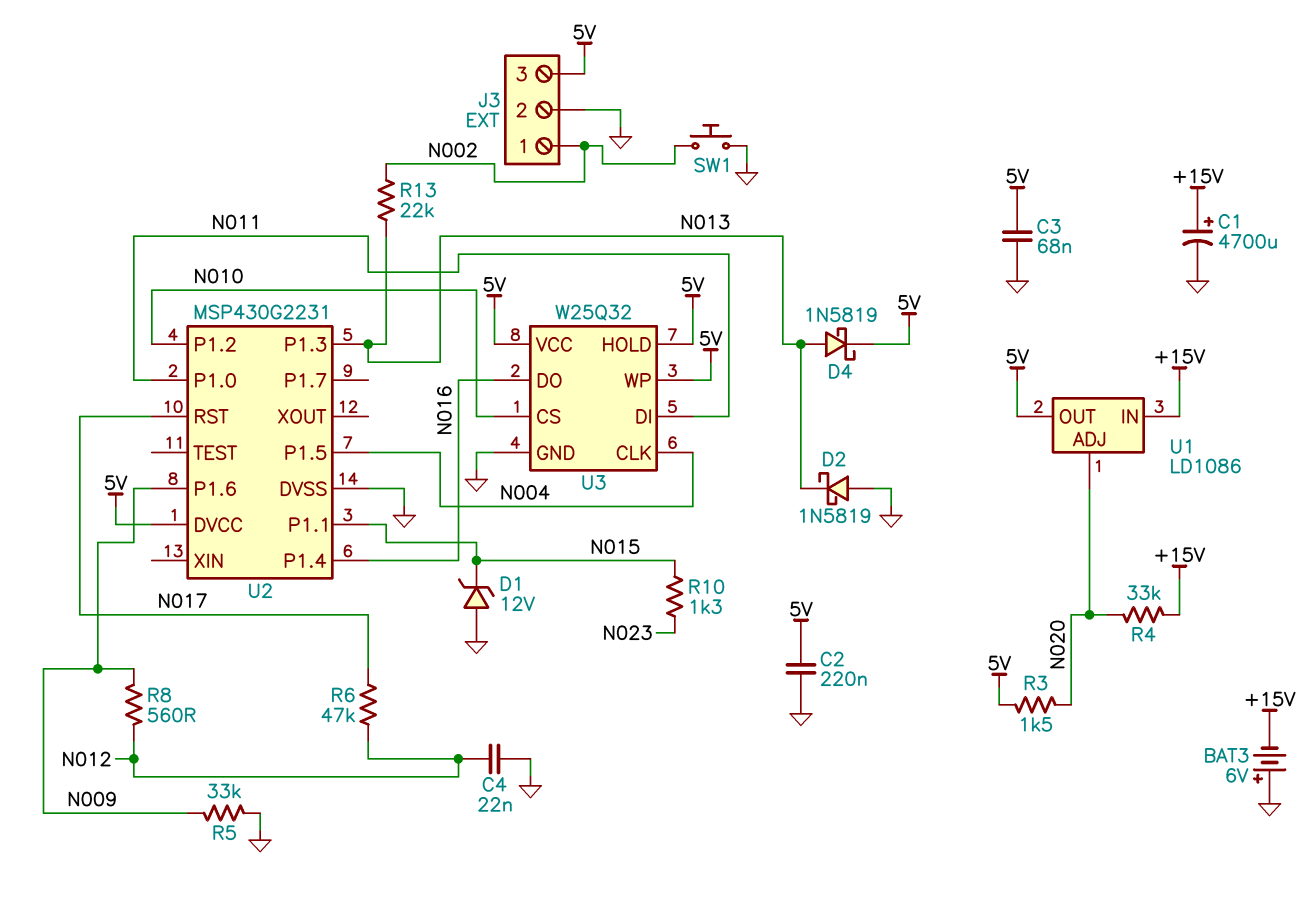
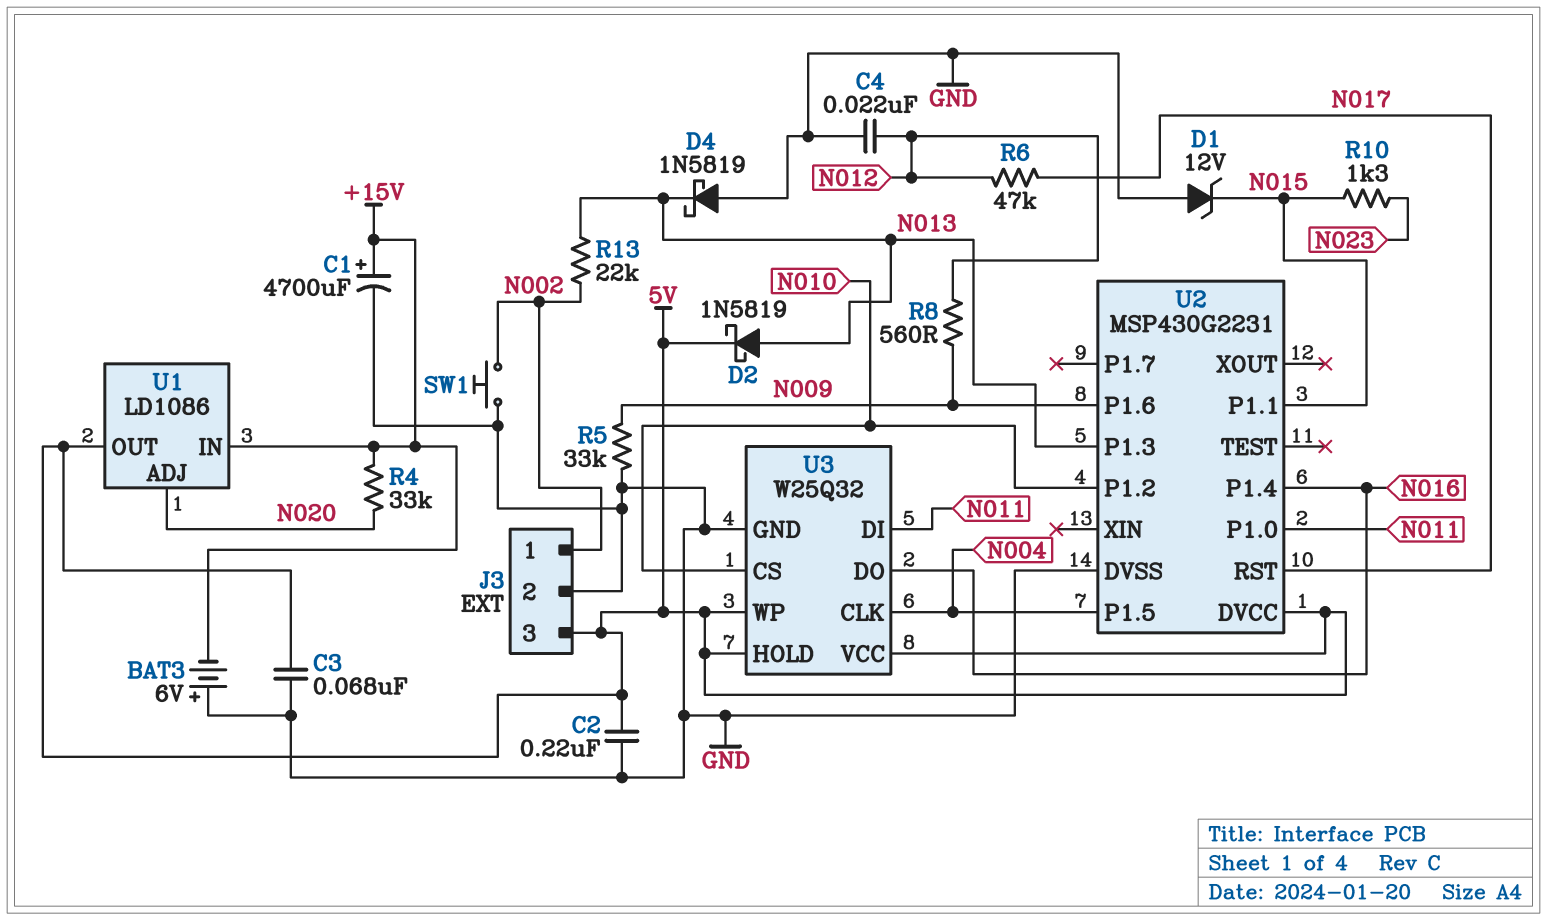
D2: schottky 1N5819 (A GND, K N013) -> schottky 1N5819 (A N013, K 5V)
D4: schottky 1N5819 (A N013, K 5V) -> schottky 1N5819 (A GND, K N013)
R3: 1.5k (5V, N020) -> none

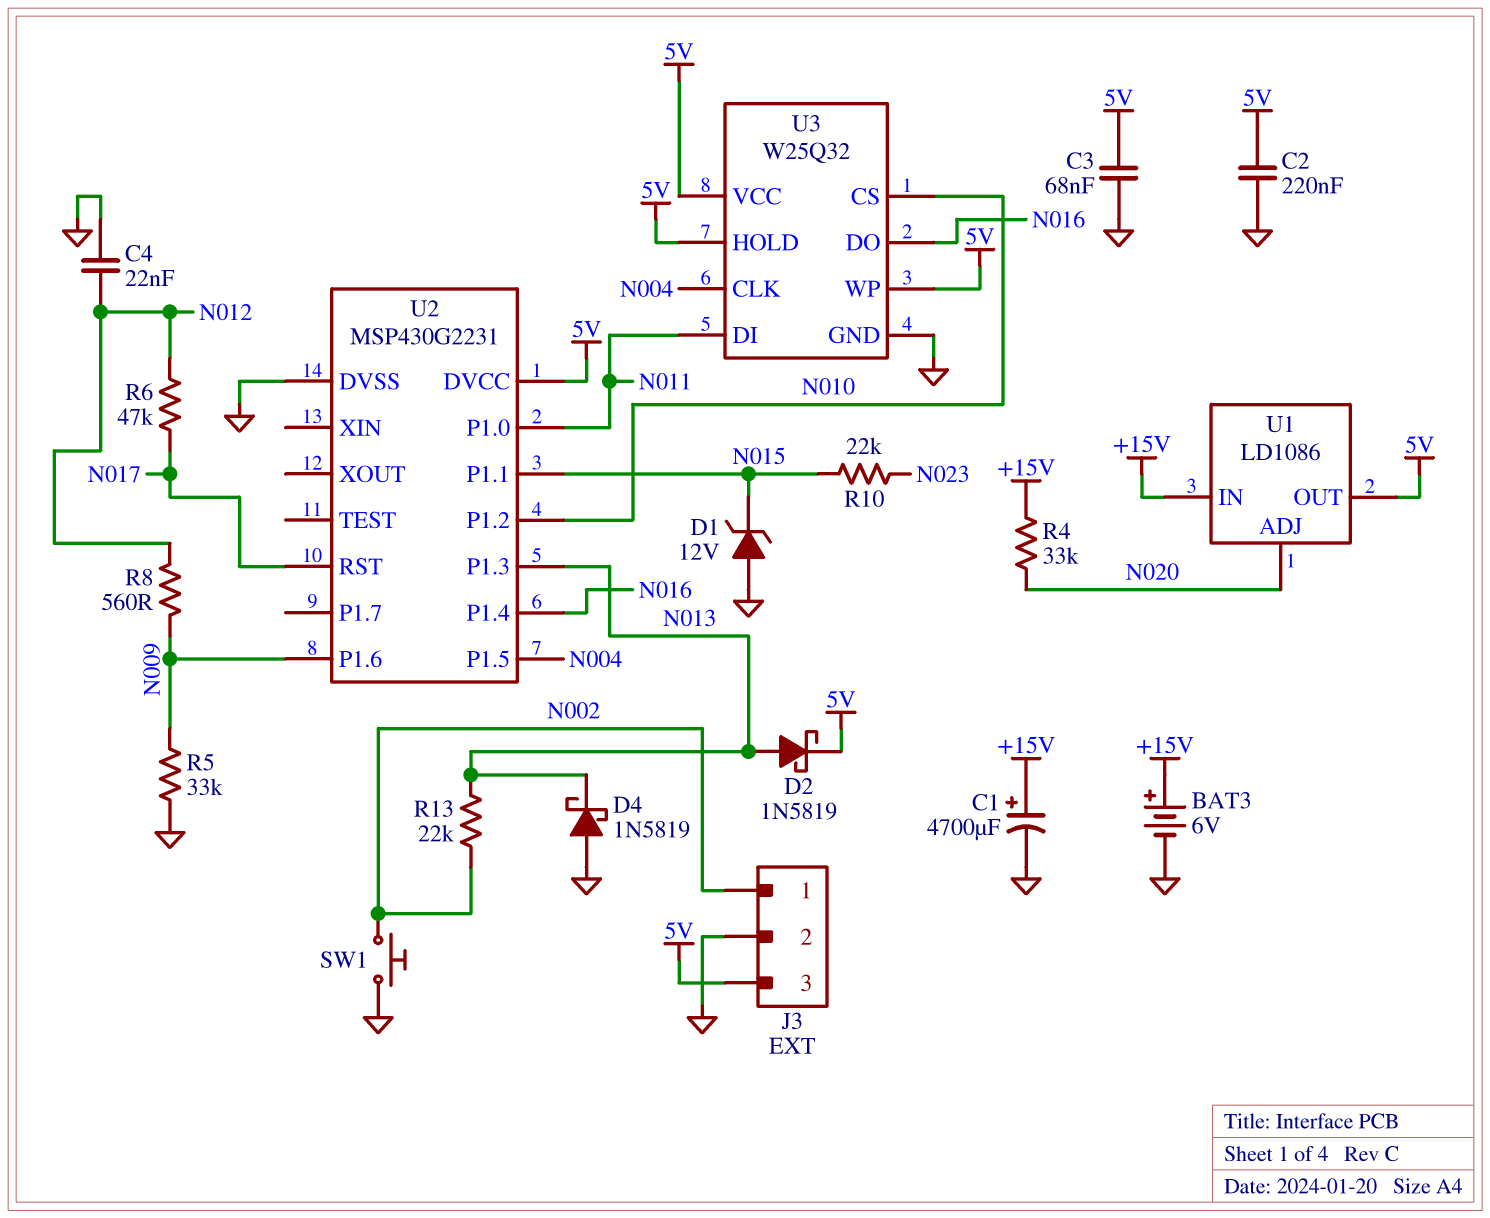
BAT3: 6V (plus GND, minus +15V) -> 6V (plus +15V, minus GND)
R10: 1.3k (N015, N023) -> 22k (N015, N023)

